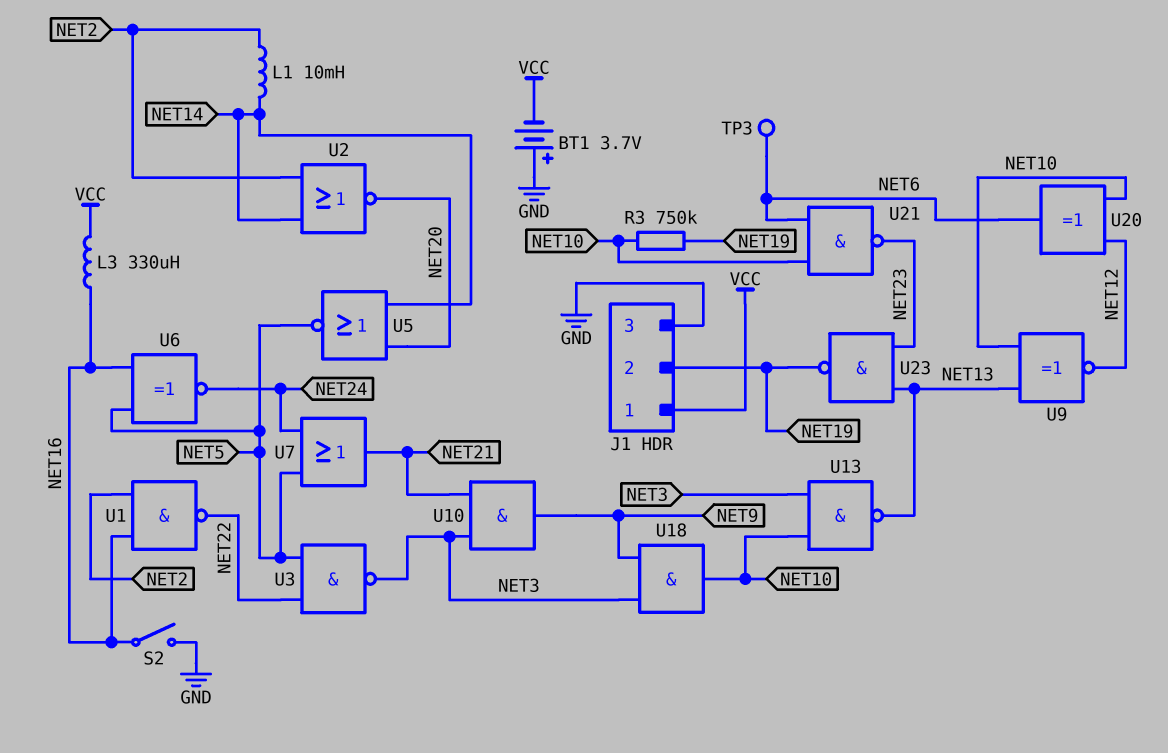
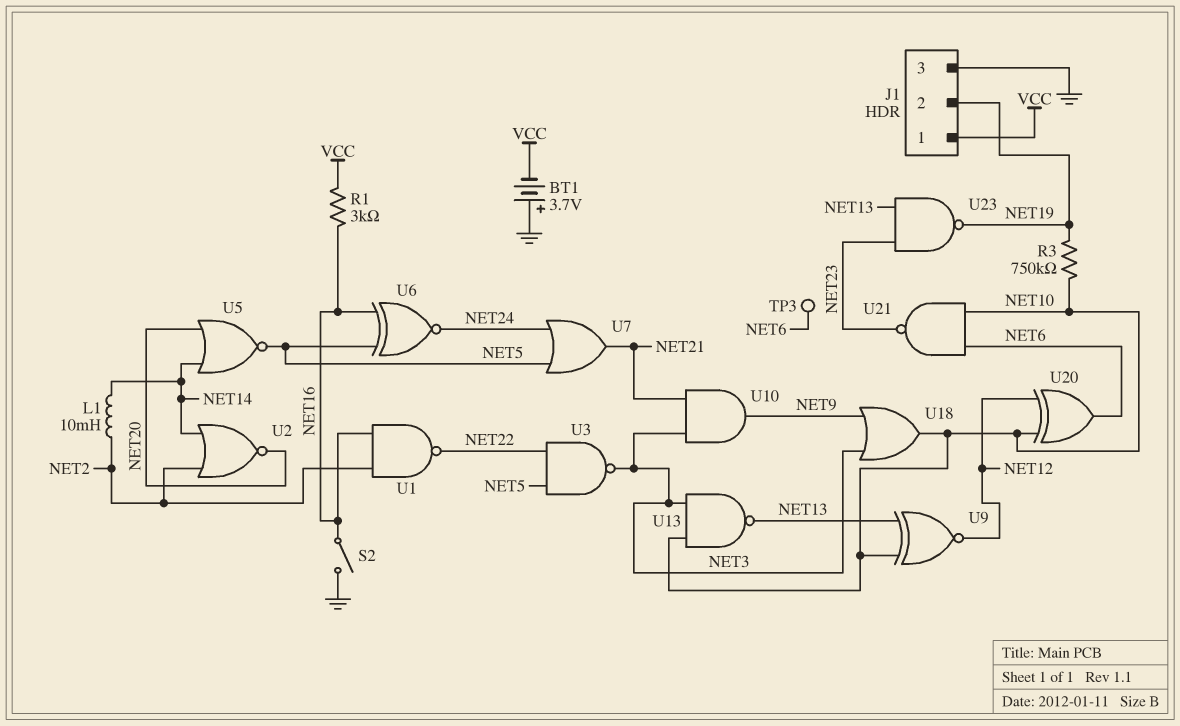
L3: 330uH (NET16, VCC) -> none
R1: none -> 3k (NET16, VCC)
U18: AND (in NET3, in NET9, out NET10) -> OR (in NET3, in NET9, out NET10)

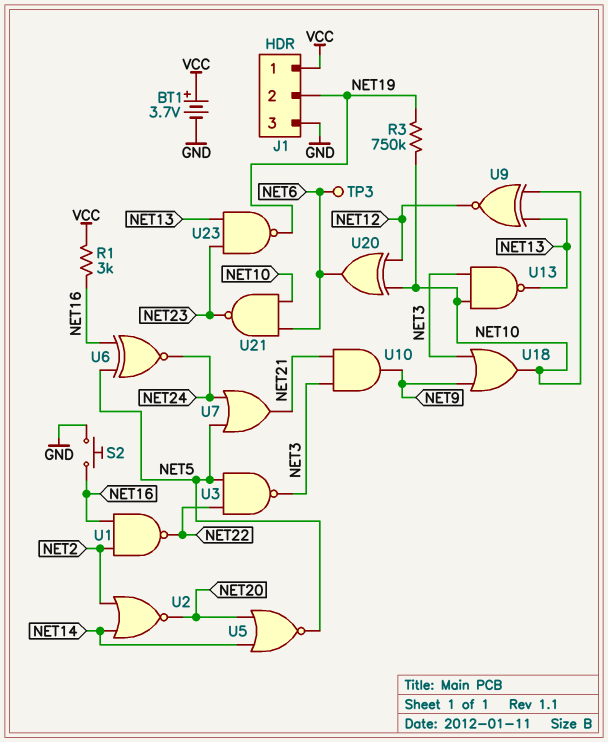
BT1: 3.7V (plus GND, minus VCC) -> 3.7V (plus VCC, minus GND)
L1: 10mH (NET2, NET14) -> none
S2: switch (GND, NET16) -> button (GND, NET16)

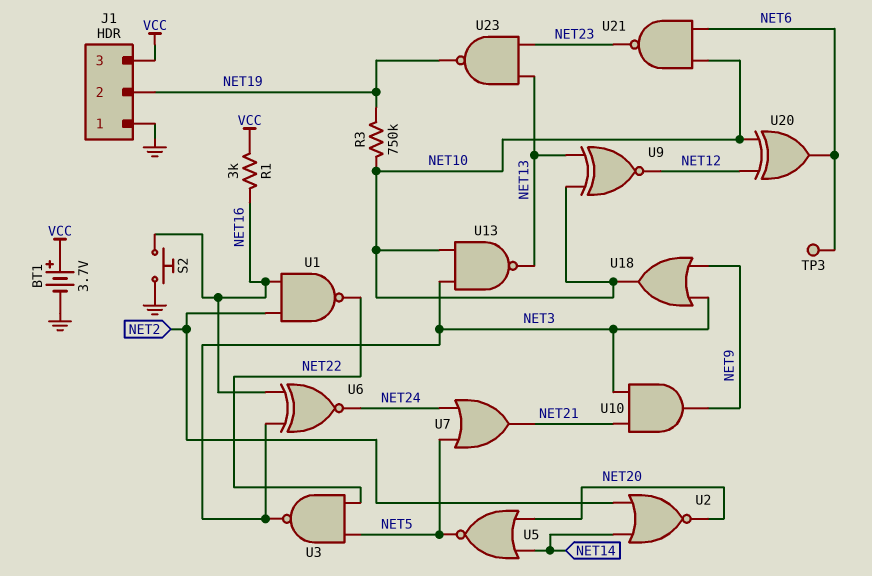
J1 pin 1: VCC -> GND
J1 pin 3: GND -> VCC
U6: XNOR (in NET5, in NET16, out NET24) -> XNOR (in NET3, in NET16, out NET24)

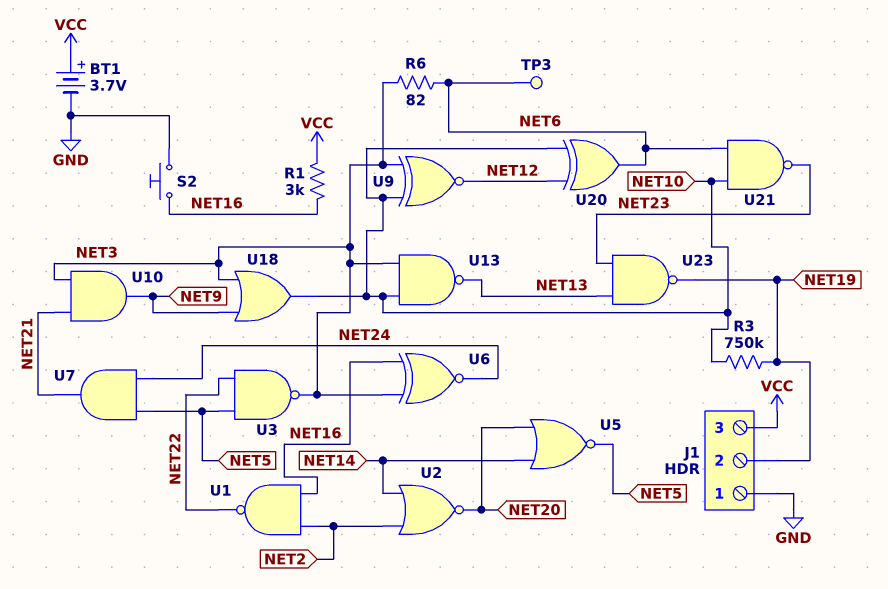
R6: none -> 82 (NET3, NET6)
U7: OR (in NET5, in NET24, out NET21) -> AND (in NET5, in NET24, out NET21)
U9: XNOR (in NET10, in NET13, out NET12) -> XNOR (in NET3, in NET10, out NET12)

